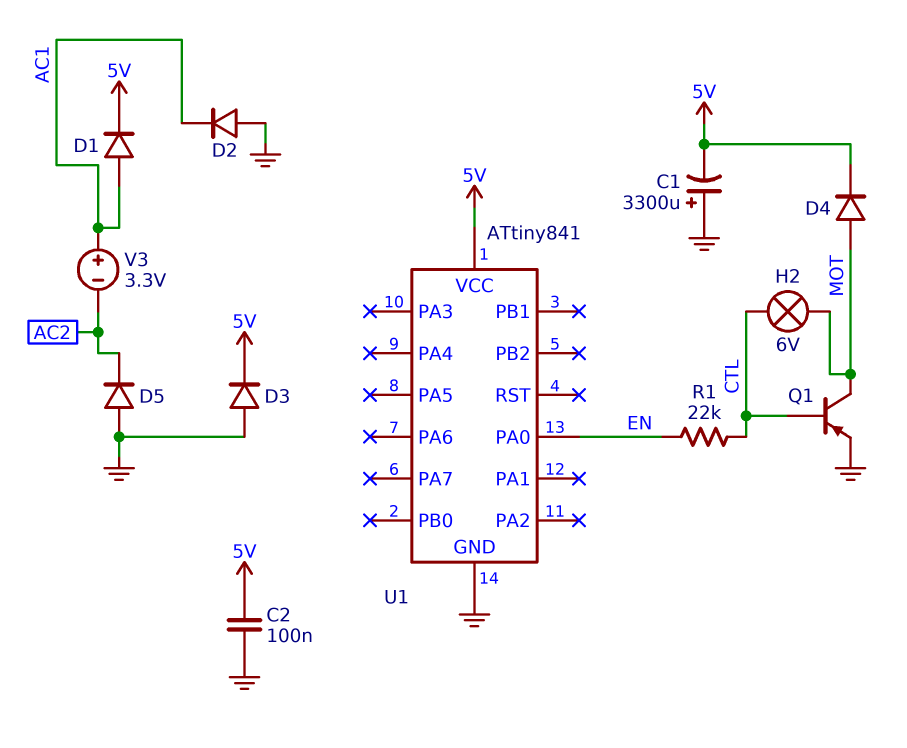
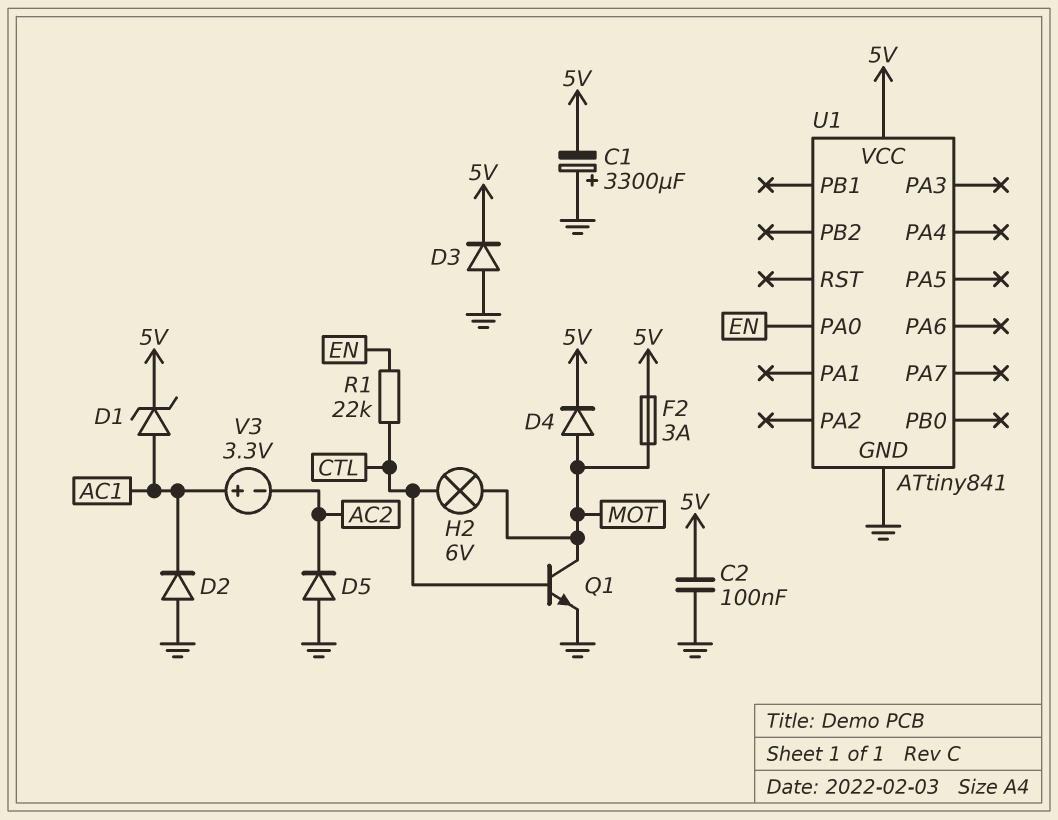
D1: diode (A AC1, K 5V) -> zener (A AC1, K 5V)
F2: none -> 3A (5V, MOT)
Q1: PNP (B CTL, C MOT, E GND) -> NPN (B CTL, C MOT, E GND)

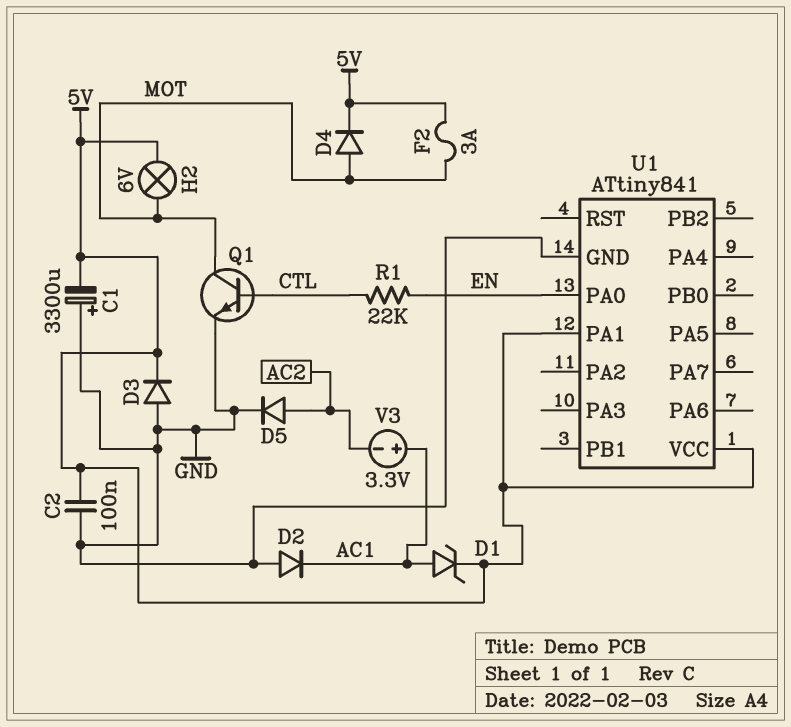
D5: diode (A GND, K AC2) -> diode (A AC2, K GND)
H2: lamp 6V (CTL, MOT) -> lamp 6V (5V, MOT)
U1 pin PA1: none -> 5V

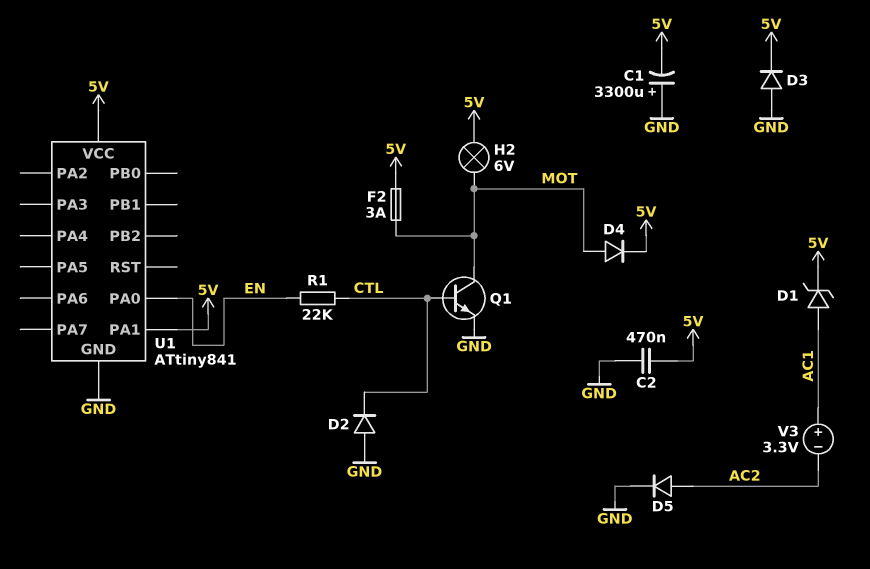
C2: 100nF (5V, GND) -> 470nF (5V, GND)
D2: diode (A GND, K AC1) -> diode (A GND, K CTL)

